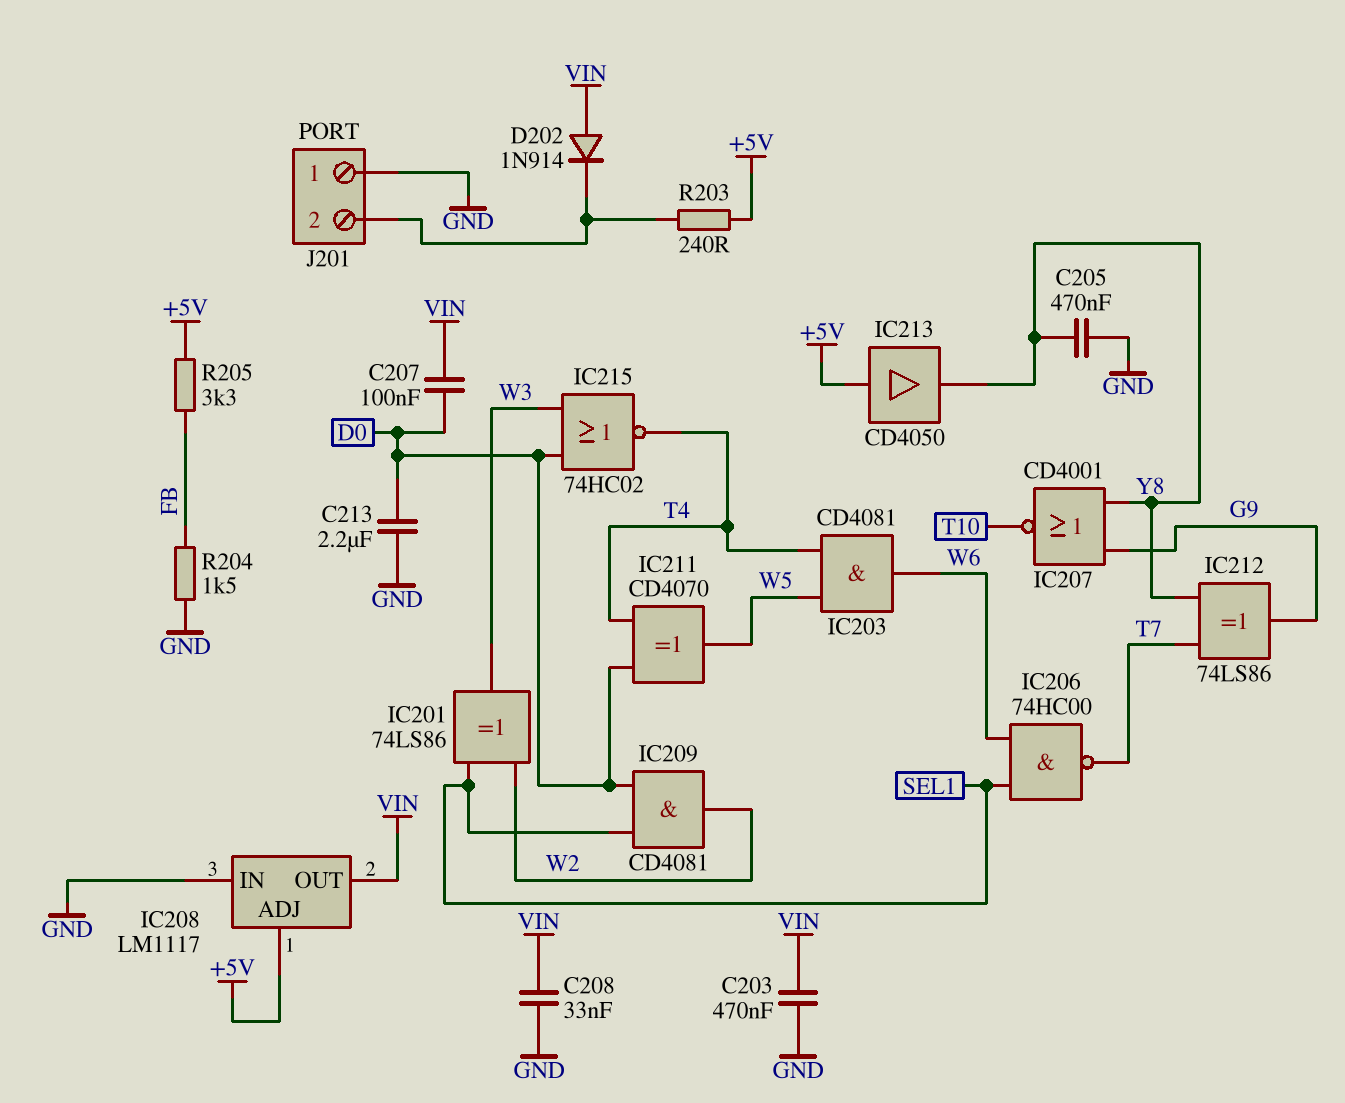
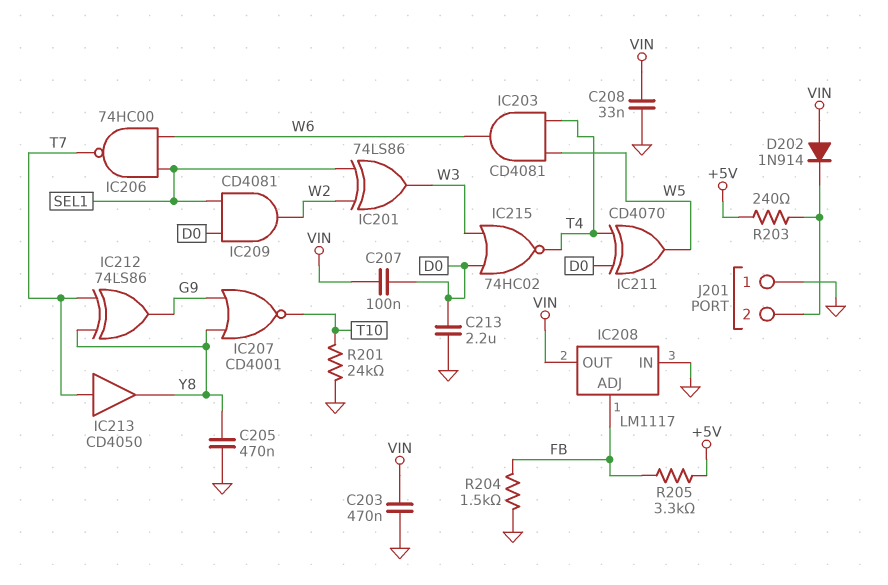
IC208 pin ADJ: +5V -> FB
IC213: buffer CD4050 (in +5V, out Y8) -> buffer CD4050 (in T7, out Y8)
R201: none -> 24k (GND, T10)

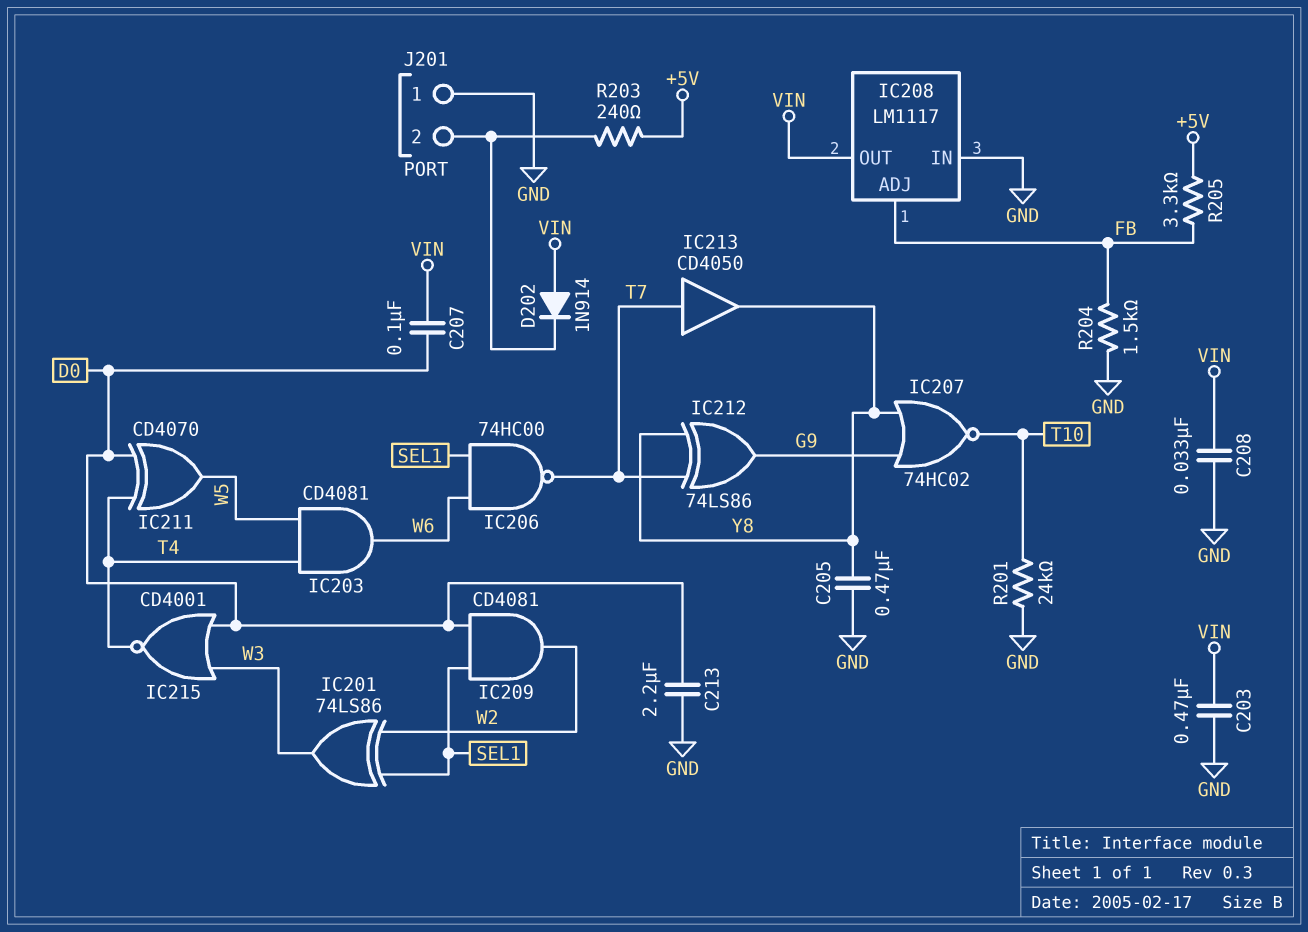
IC207: NOR CD4001 (in G9, in Y8, out T10) -> NOR 74HC02 (in G9, in Y8, out T10)
IC215: NOR 74HC02 (in D0, in W3, out T4) -> NOR CD4001 (in D0, in W3, out T4)

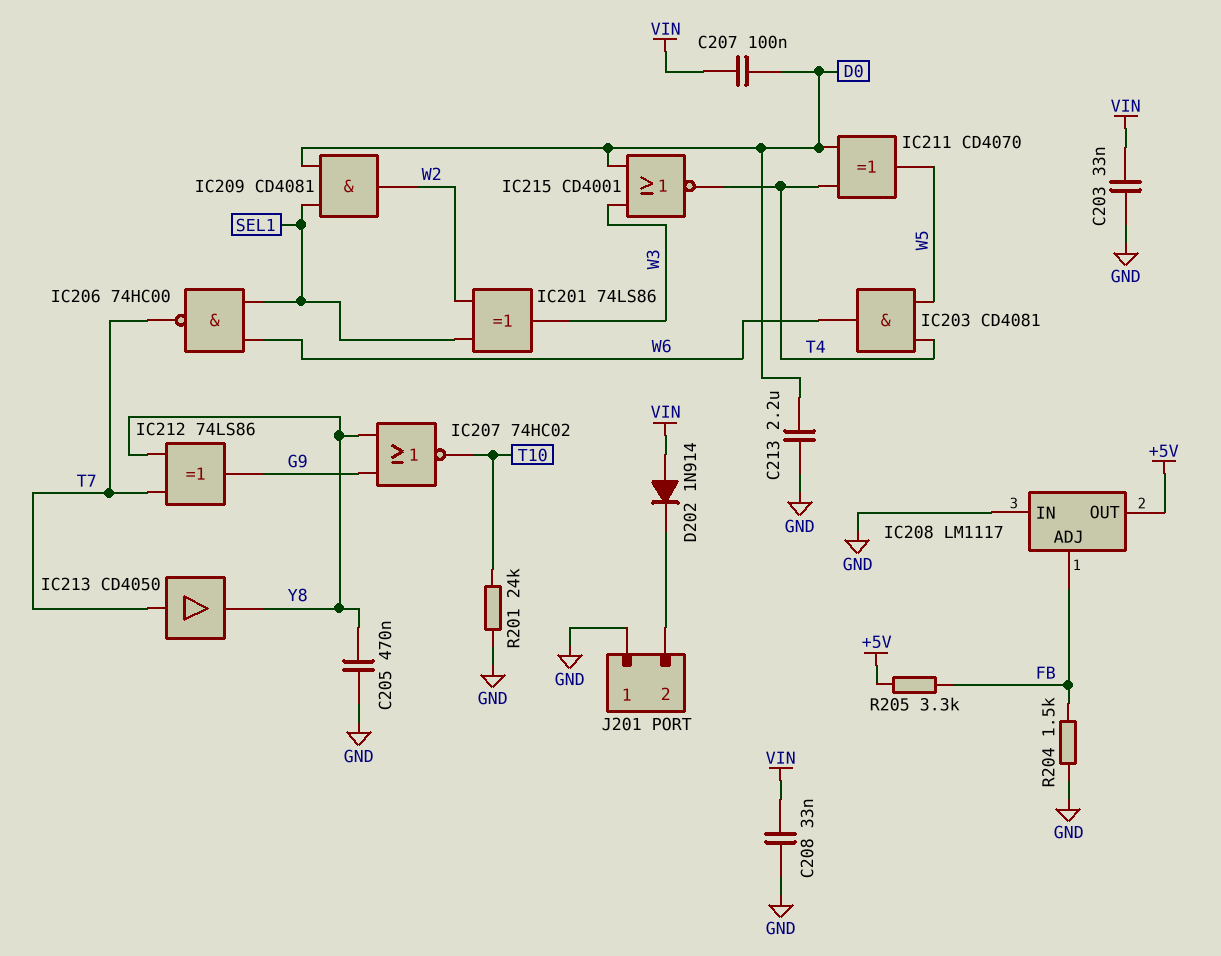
C203: 470nF (GND, VIN) -> 33nF (GND, VIN)
IC208 pin OUT: VIN -> +5V
R203: 240 (+5V, J201/2) -> none

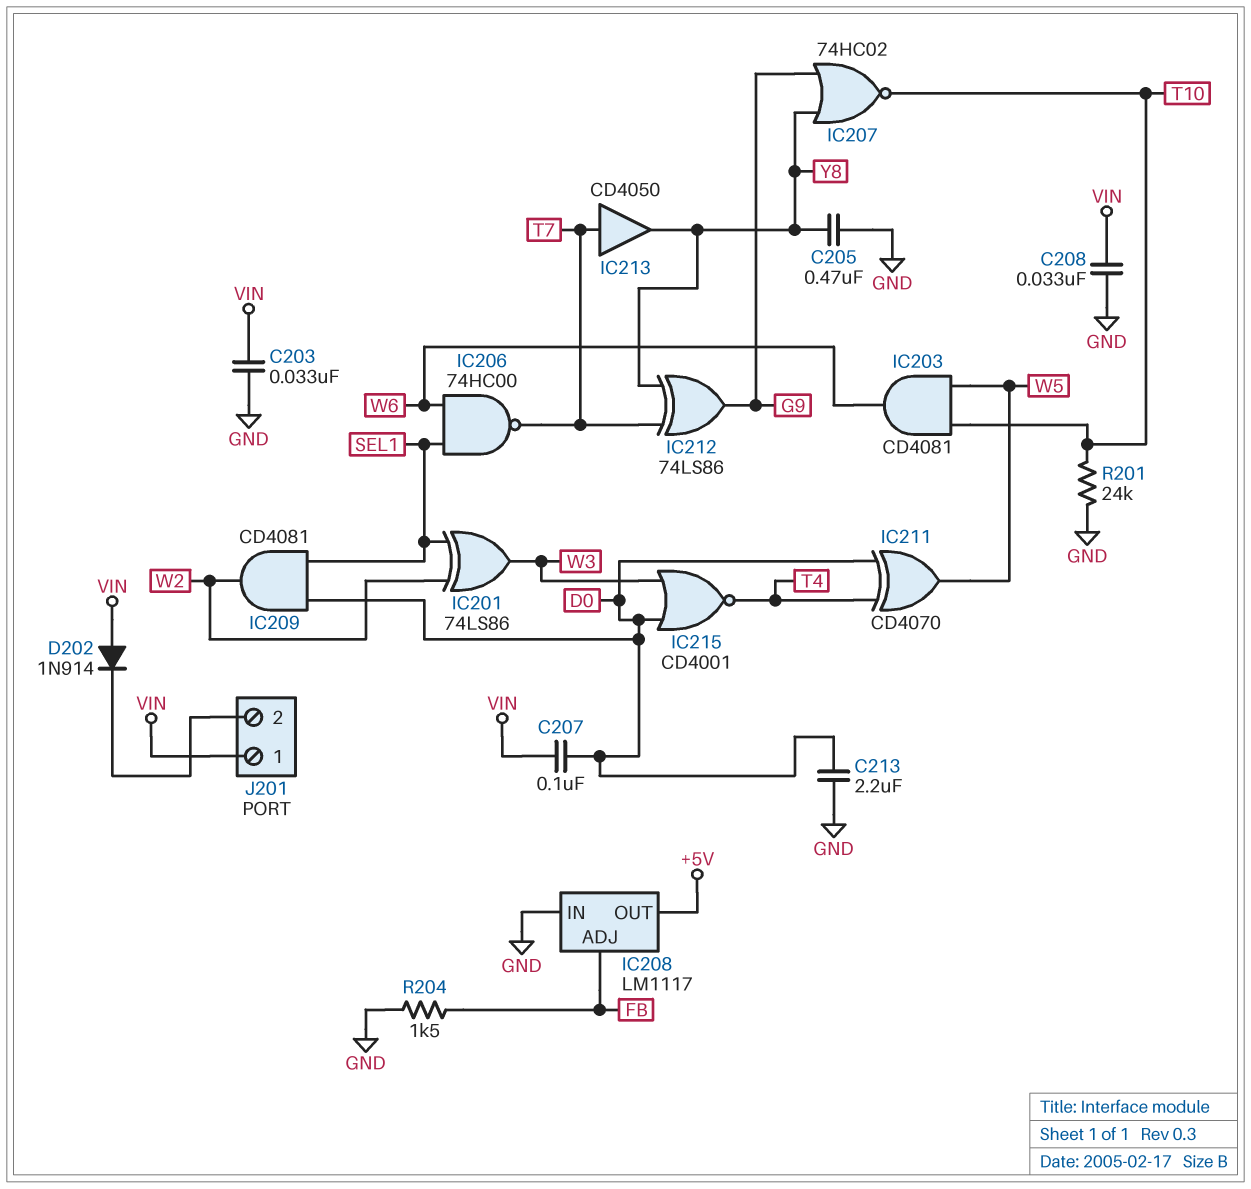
IC203: AND CD4081 (in T4, in W5, out W6) -> AND CD4081 (in T10, in W5, out W6)
J201 pin 1: GND -> VIN
R205: 3.3k (+5V, FB) -> none

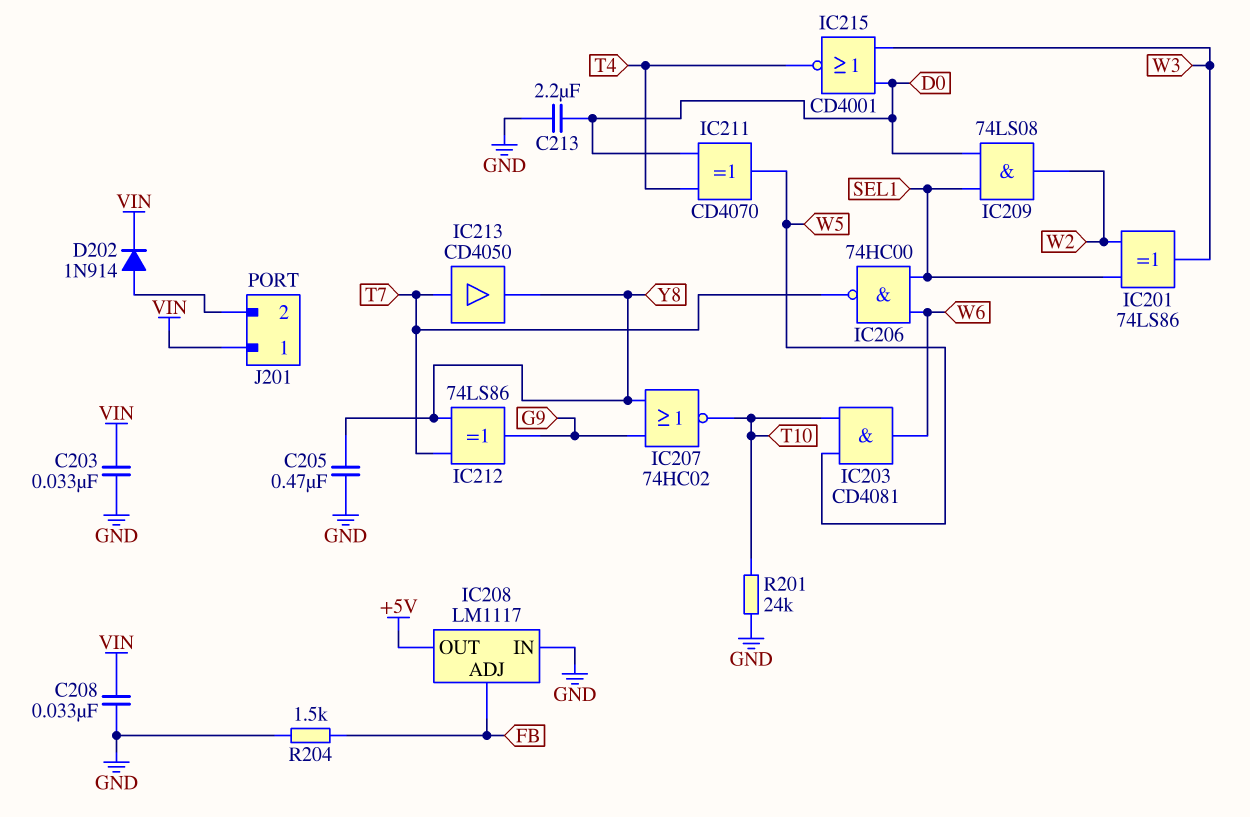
C207: 100nF (D0, VIN) -> none
D202: diode 1N914 (A VIN, K J201/2) -> diode 1N914 (A J201/2, K VIN)
IC209: AND CD4081 (in D0, in SEL1, out W2) -> AND 74LS08 (in D0, in SEL1, out W2)

